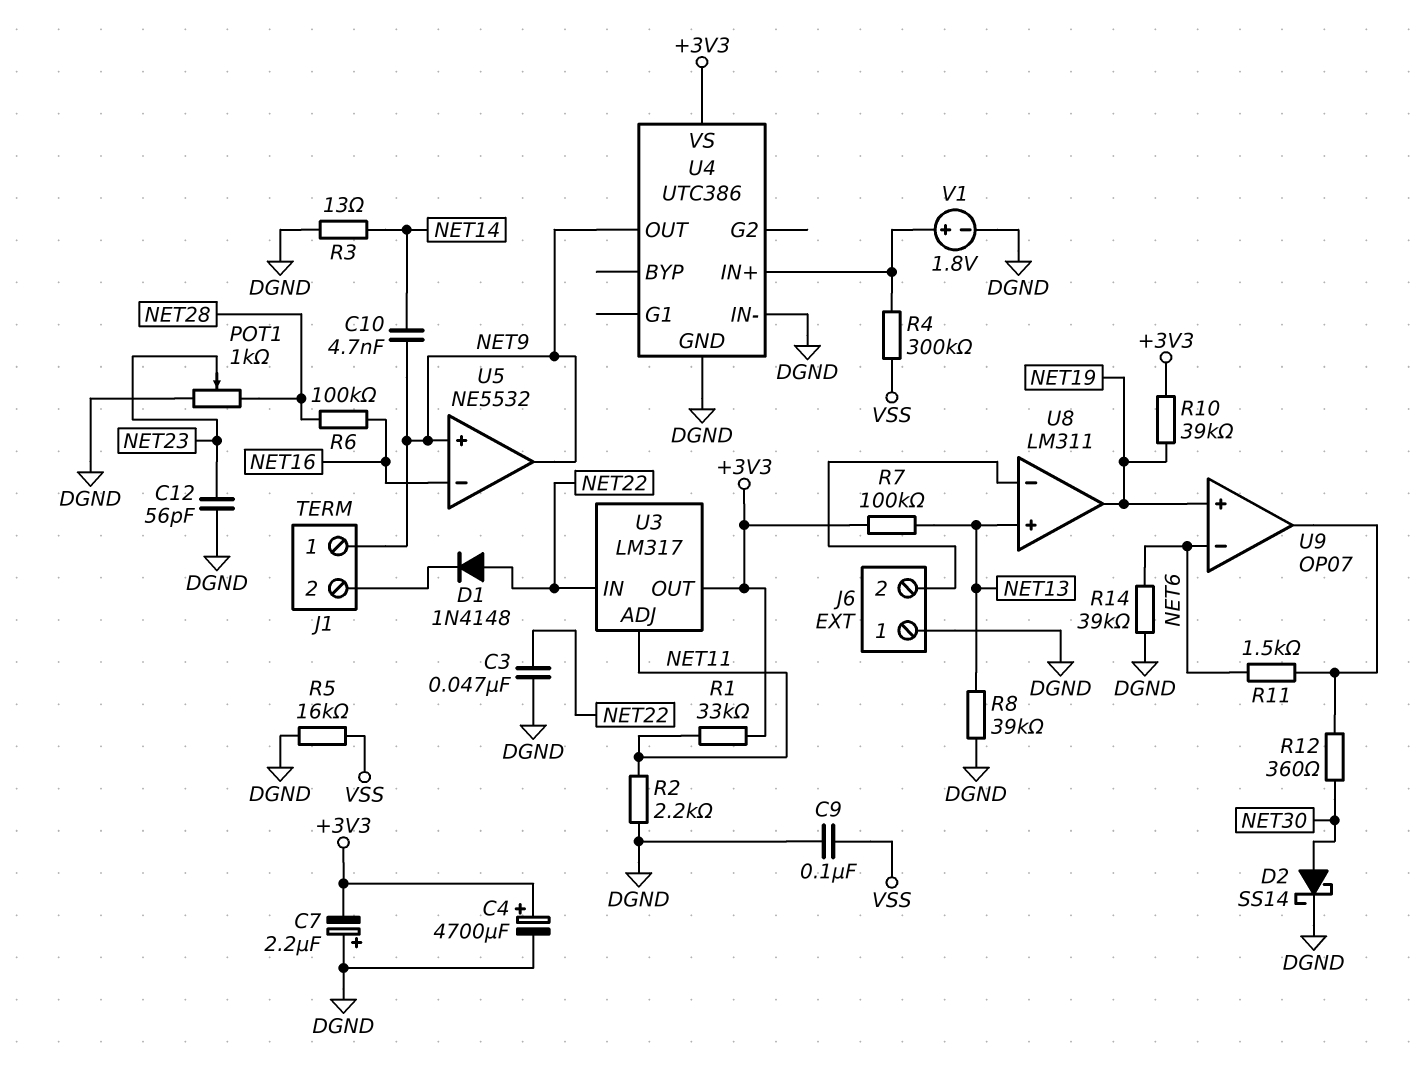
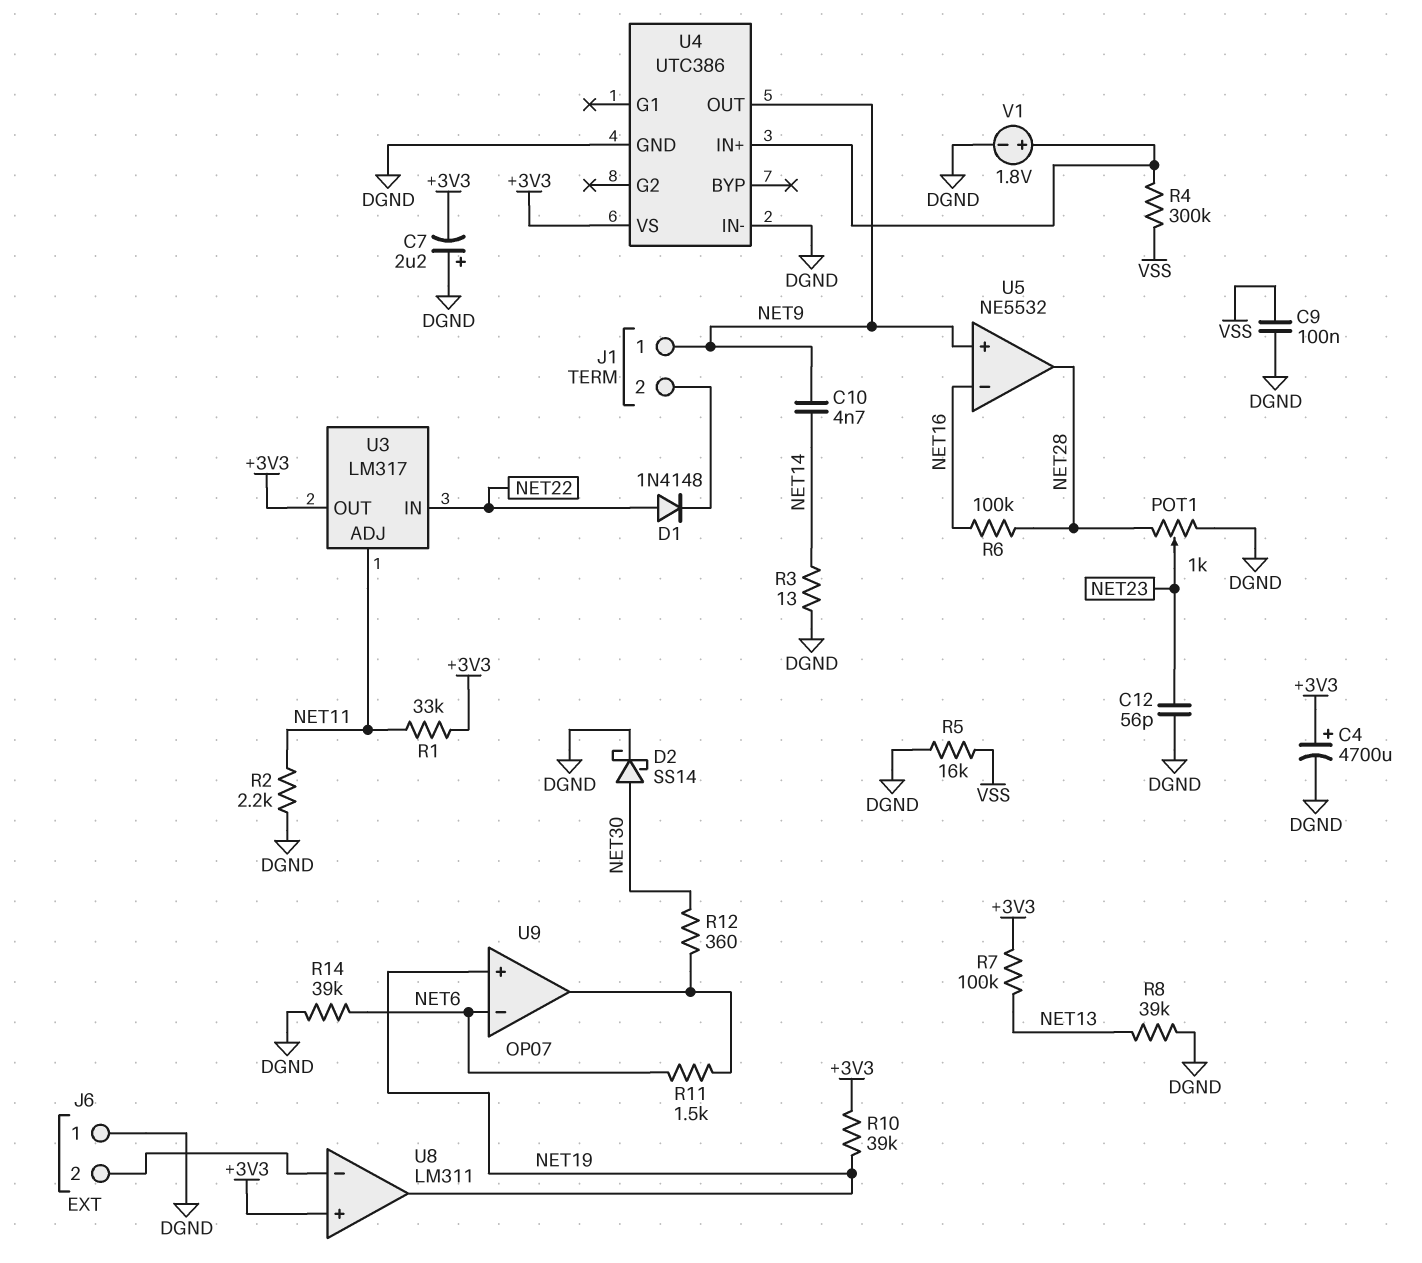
C3: 47nF (DGND, NET22) -> none
U5 pin out: NET9 -> NET28
U8 pin in+: NET13 -> +3V3

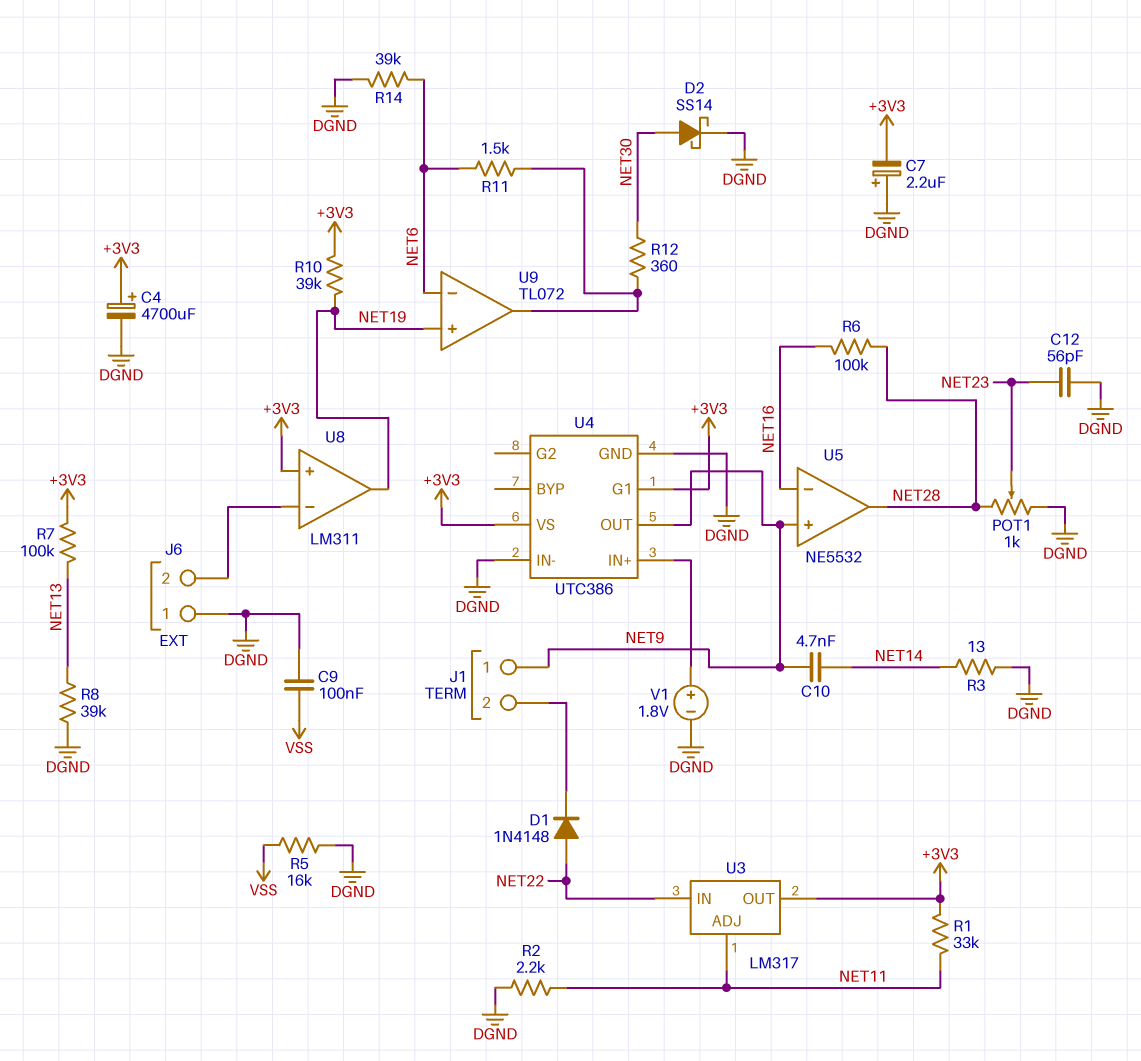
R4: 300k (U4/IN+, VSS) -> none
U4 pin G1: none -> +3V3
U9: OP07 -> TL072

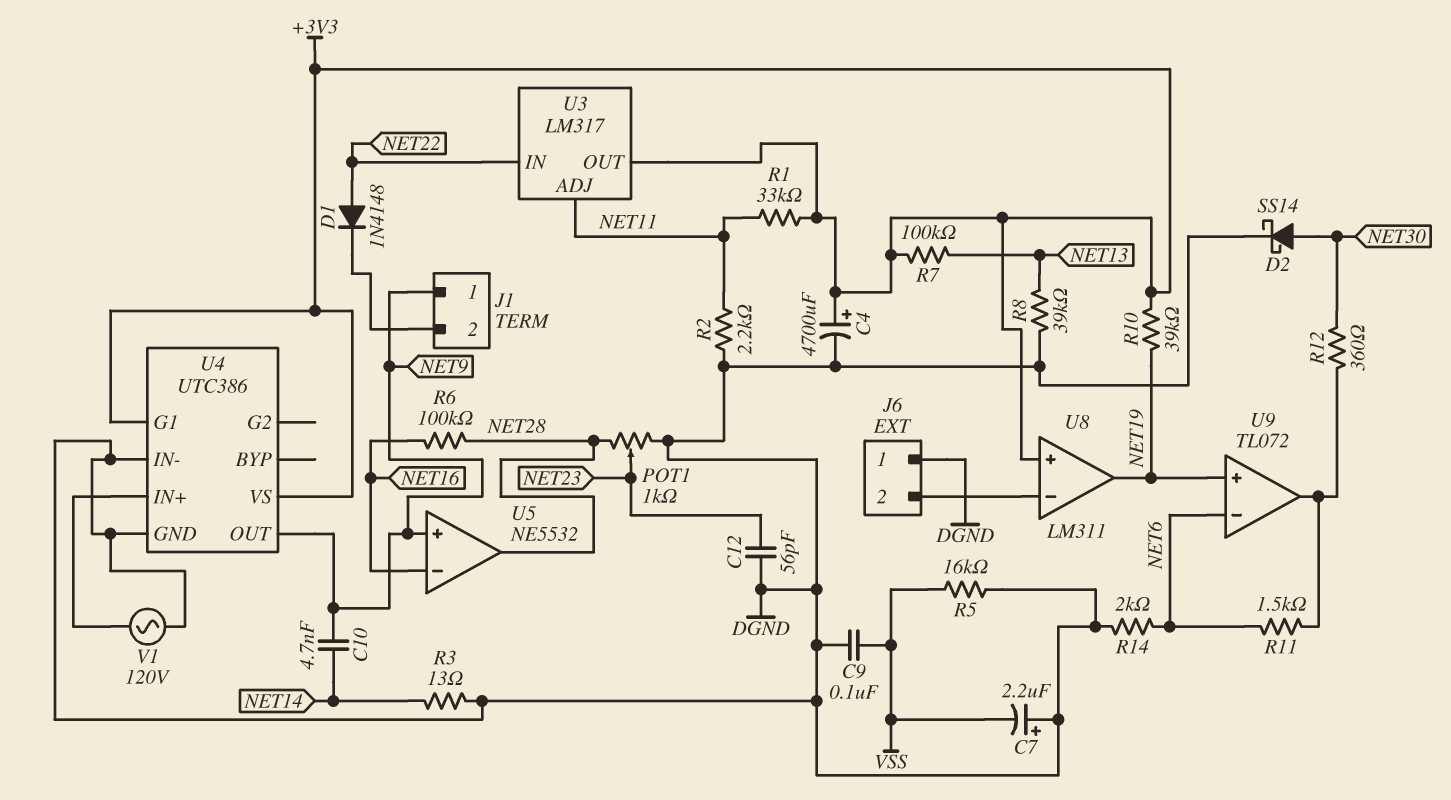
C7: 2.2uF (plus DGND, minus +3V3) -> 2.2uF (plus DGND, minus VSS)
R14: 39k (DGND, NET6) -> 2k (DGND, NET6)
V1: 1.8V (plus U4/IN+, minus DGND) -> AC 120V (DGND, U4/IN+)

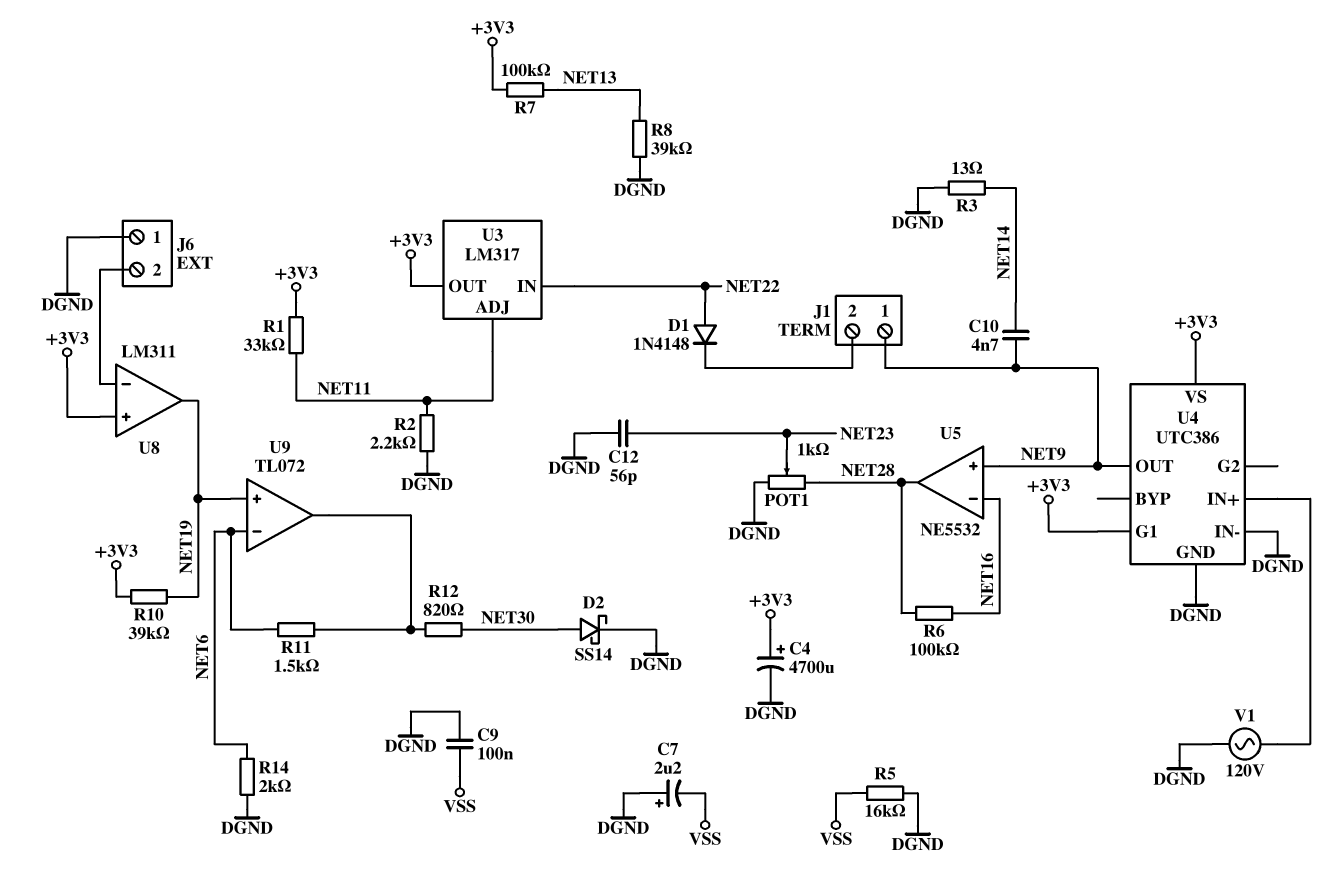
R12: 360 (NET30, U9/out) -> 820 (NET30, U9/out)

